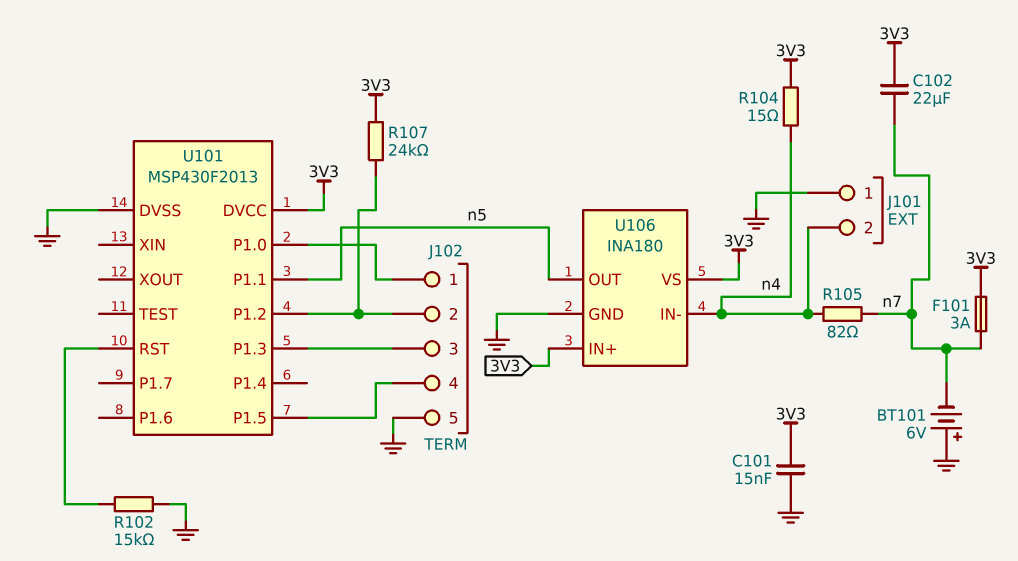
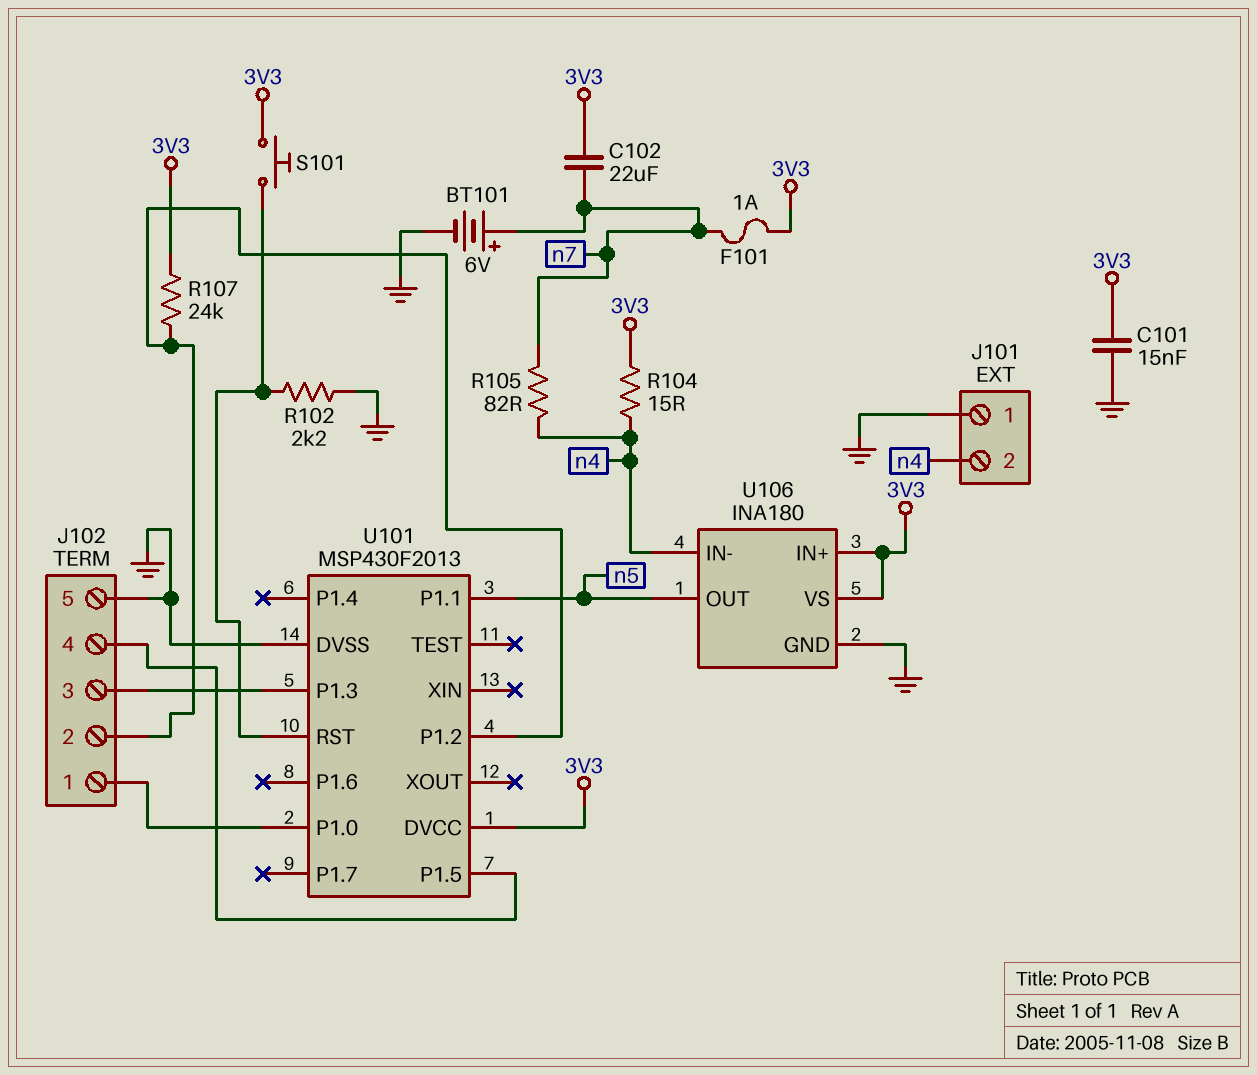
BT101: 6V (plus GND, minus n7) -> 6V (plus n7, minus GND)
F101: 3A (3V3, n7) -> 1A (3V3, n7)
R102: 15k (GND, U101/RST) -> 2.2k (GND, U101/RST)
S101: none -> button (3V3, U101/RST)

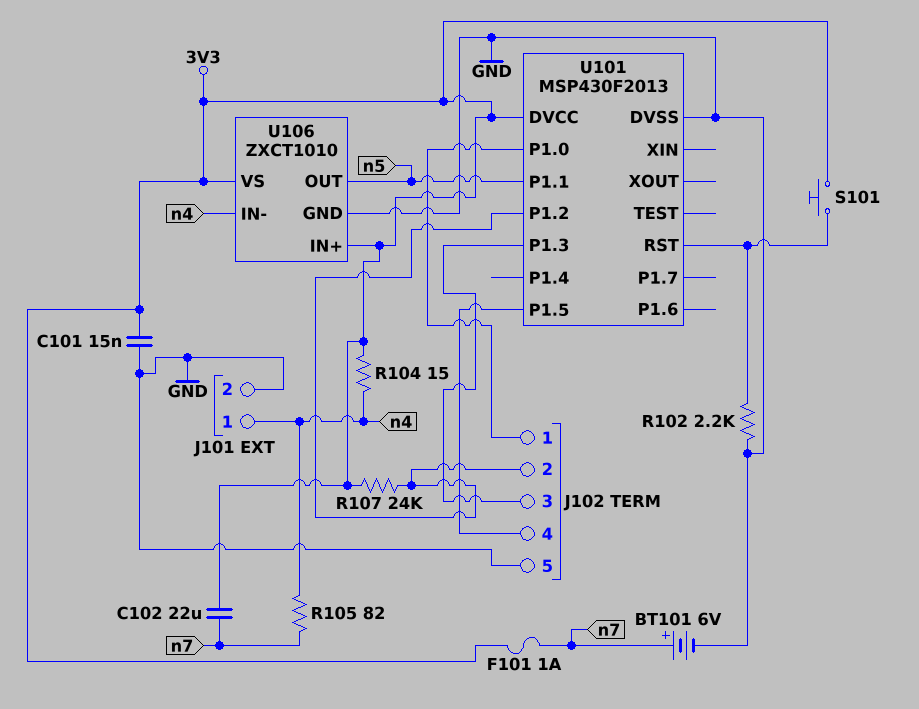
J101 pin 1: GND -> n4
J101 pin 2: n4 -> GND
U106: INA180 -> ZXCT1010

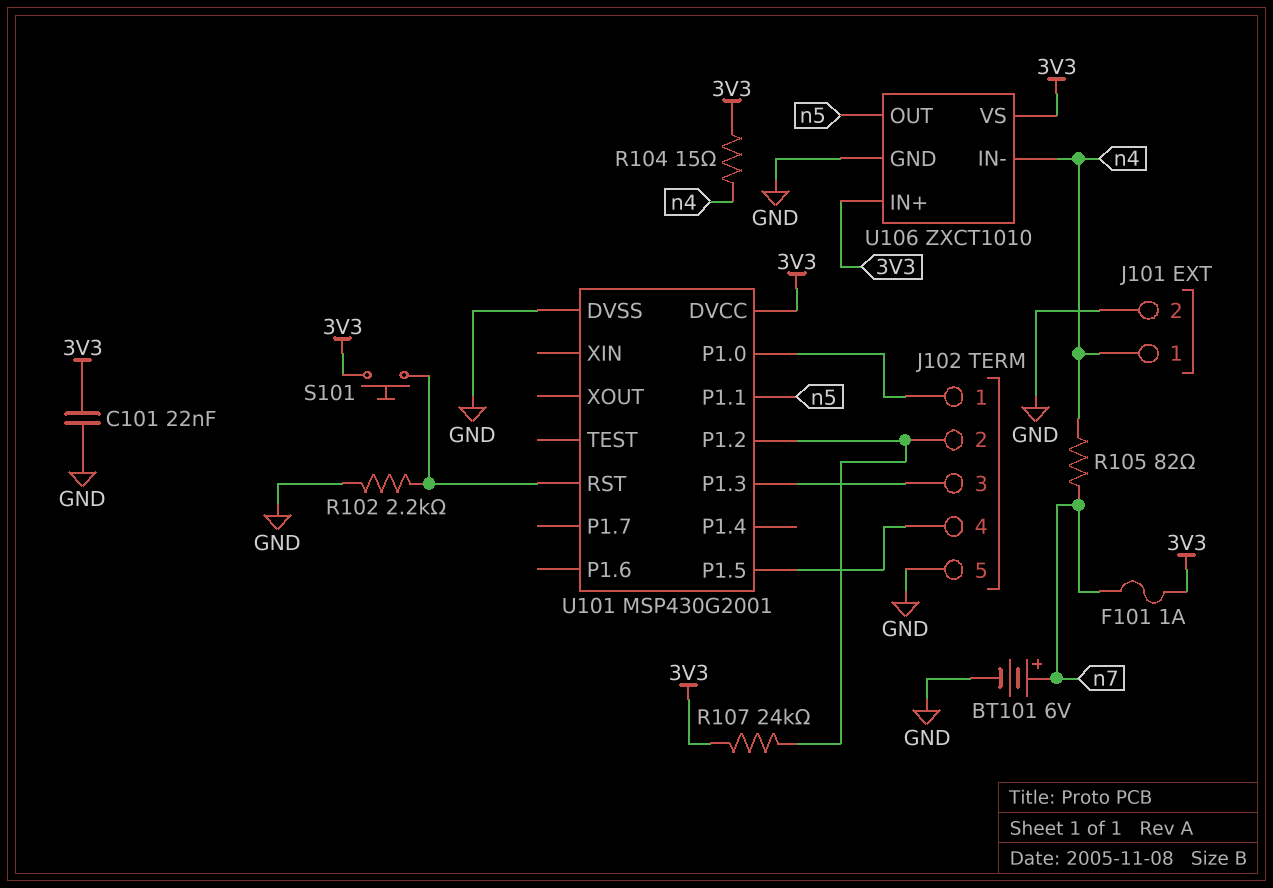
C101: 15nF (3V3, GND) -> 22nF (3V3, GND)
C102: 22uF (3V3, n7) -> none
U101: MSP430F2013 -> MSP430G2001

